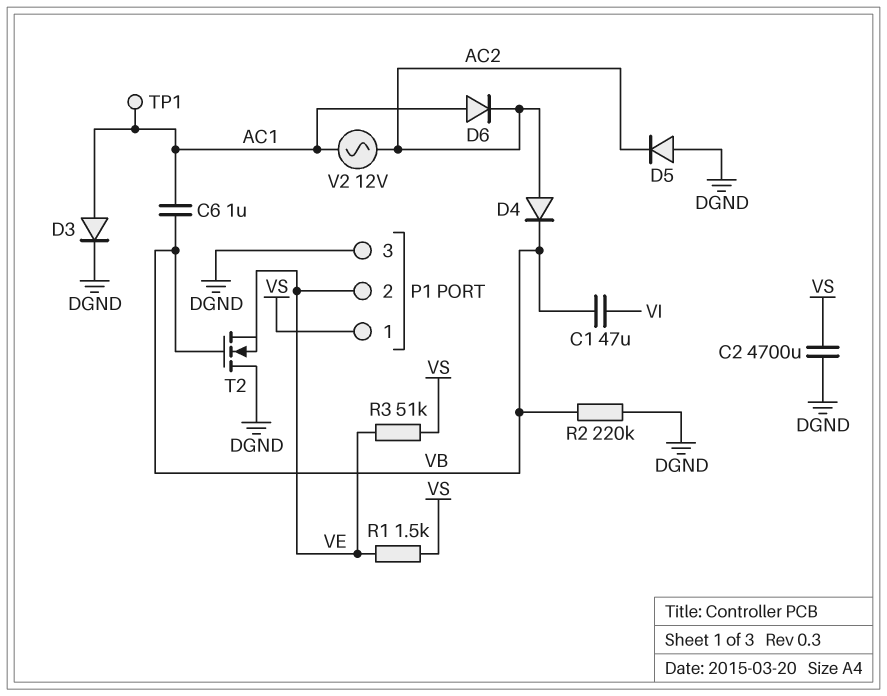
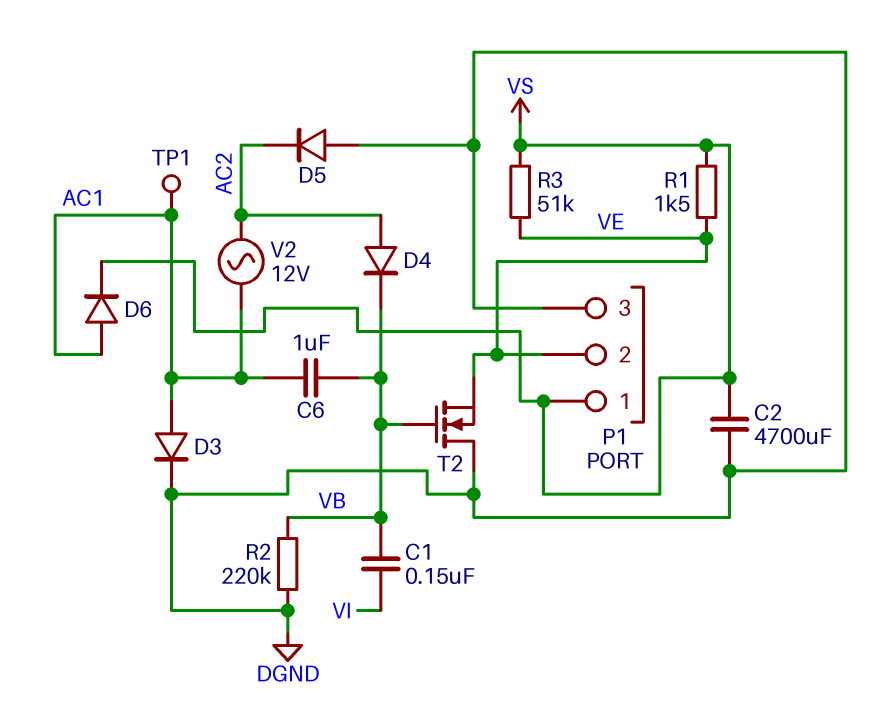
C1: 47uF (VB, VI) -> 150nF (VB, VI)
D6: diode (A AC1, K AC2) -> diode (A AC1, K VS)

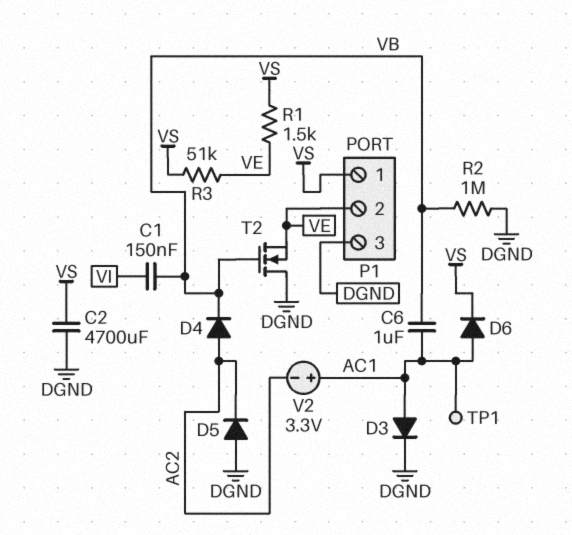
R2: 220k (DGND, VB) -> 1M (DGND, VB)
V2: AC 12V (AC1, AC2) -> 3.3V (plus AC1, minus AC2)

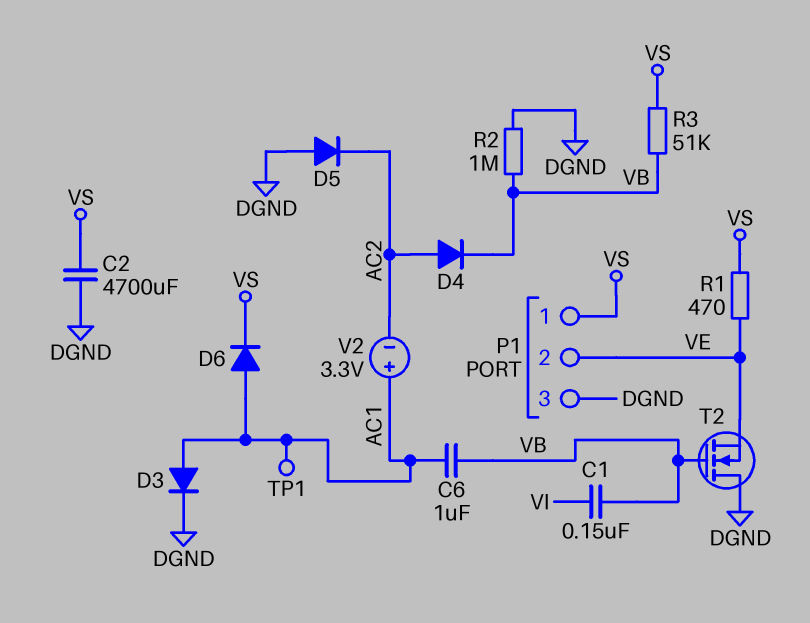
R1: 1.5k (VE, VS) -> 470 (VE, VS)
R3: 51k (VE, VS) -> 51k (VB, VS)

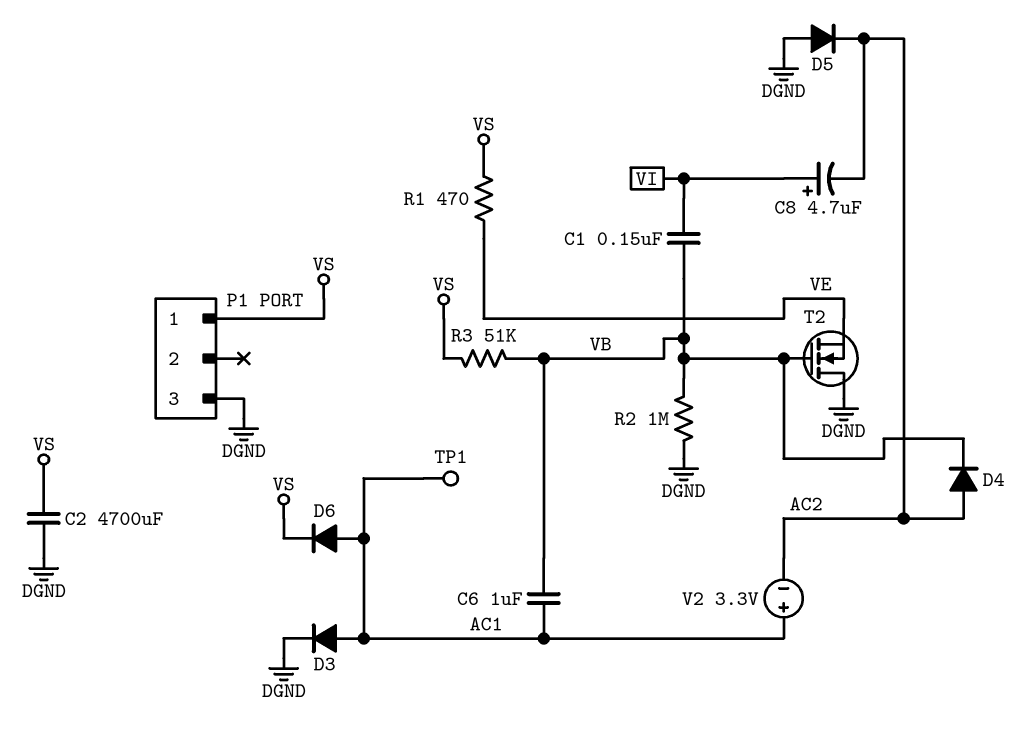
C8: none -> 4.7uF (plus VI, minus AC2)
P1 pin 2: VE -> none

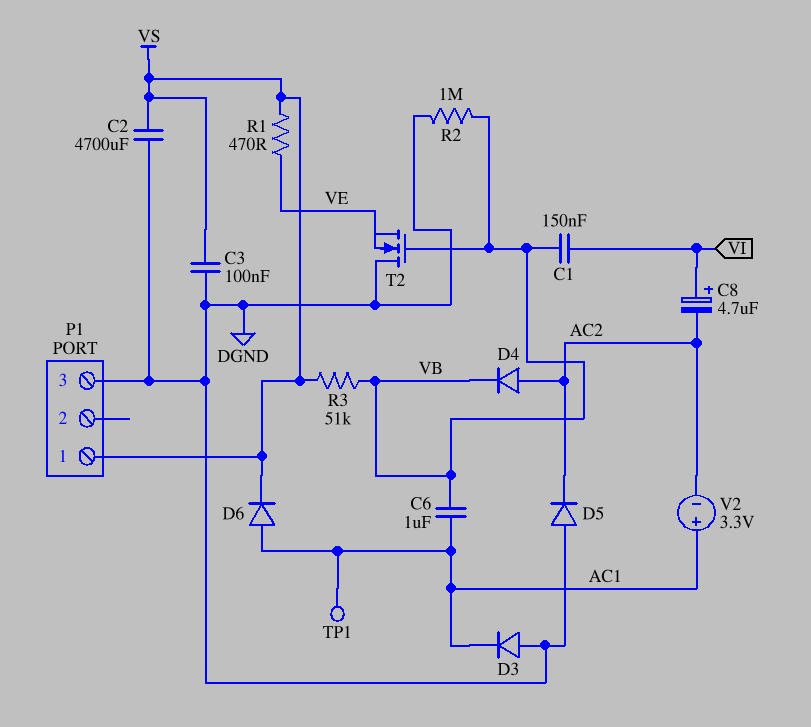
C3: none -> 100nF (DGND, VS)
D3: diode (A AC1, K DGND) -> diode (A DGND, K AC1)

